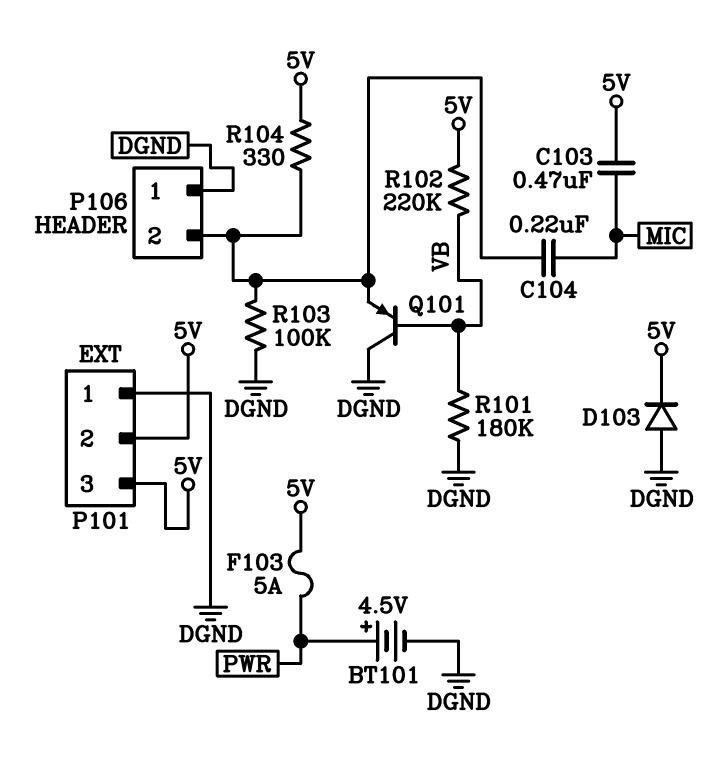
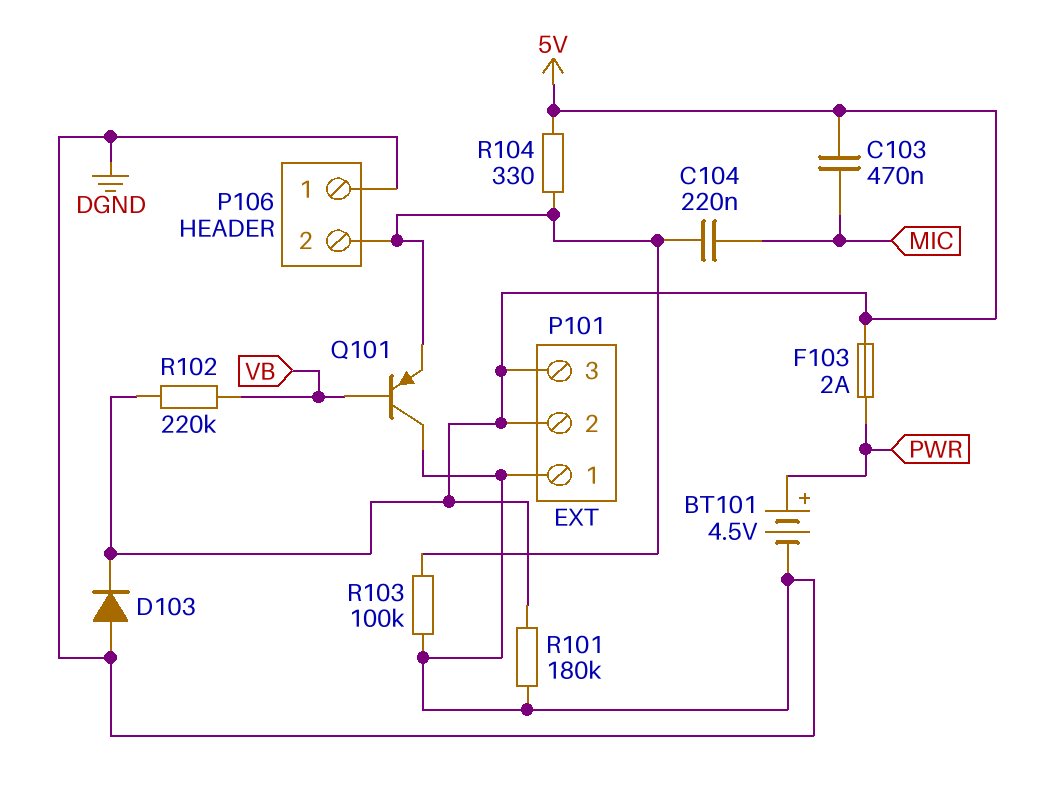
F103: 5A (5V, PWR) -> 2A (5V, PWR)
R101: 180k (DGND, VB) -> 180k (5V, DGND)

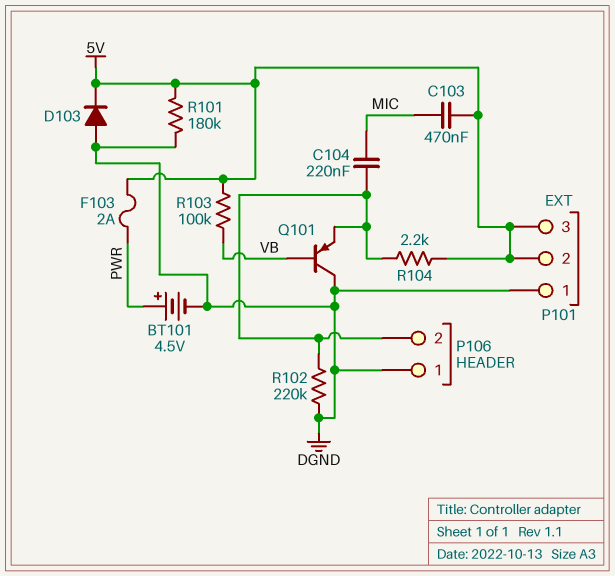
R102: 220k (5V, VB) -> 220k (DGND, P106/2)
R103: 100k (DGND, P106/2) -> 100k (5V, VB)
R104: 330 (5V, P106/2) -> 2.2k (5V, P106/2)

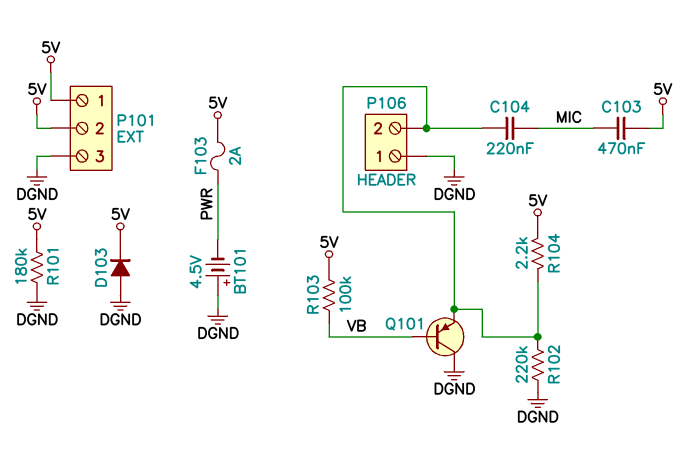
BT101: 4.5V (plus PWR, minus DGND) -> 4.5V (plus DGND, minus PWR)
P101 pin 1: DGND -> 5V
P101 pin 3: 5V -> DGND

